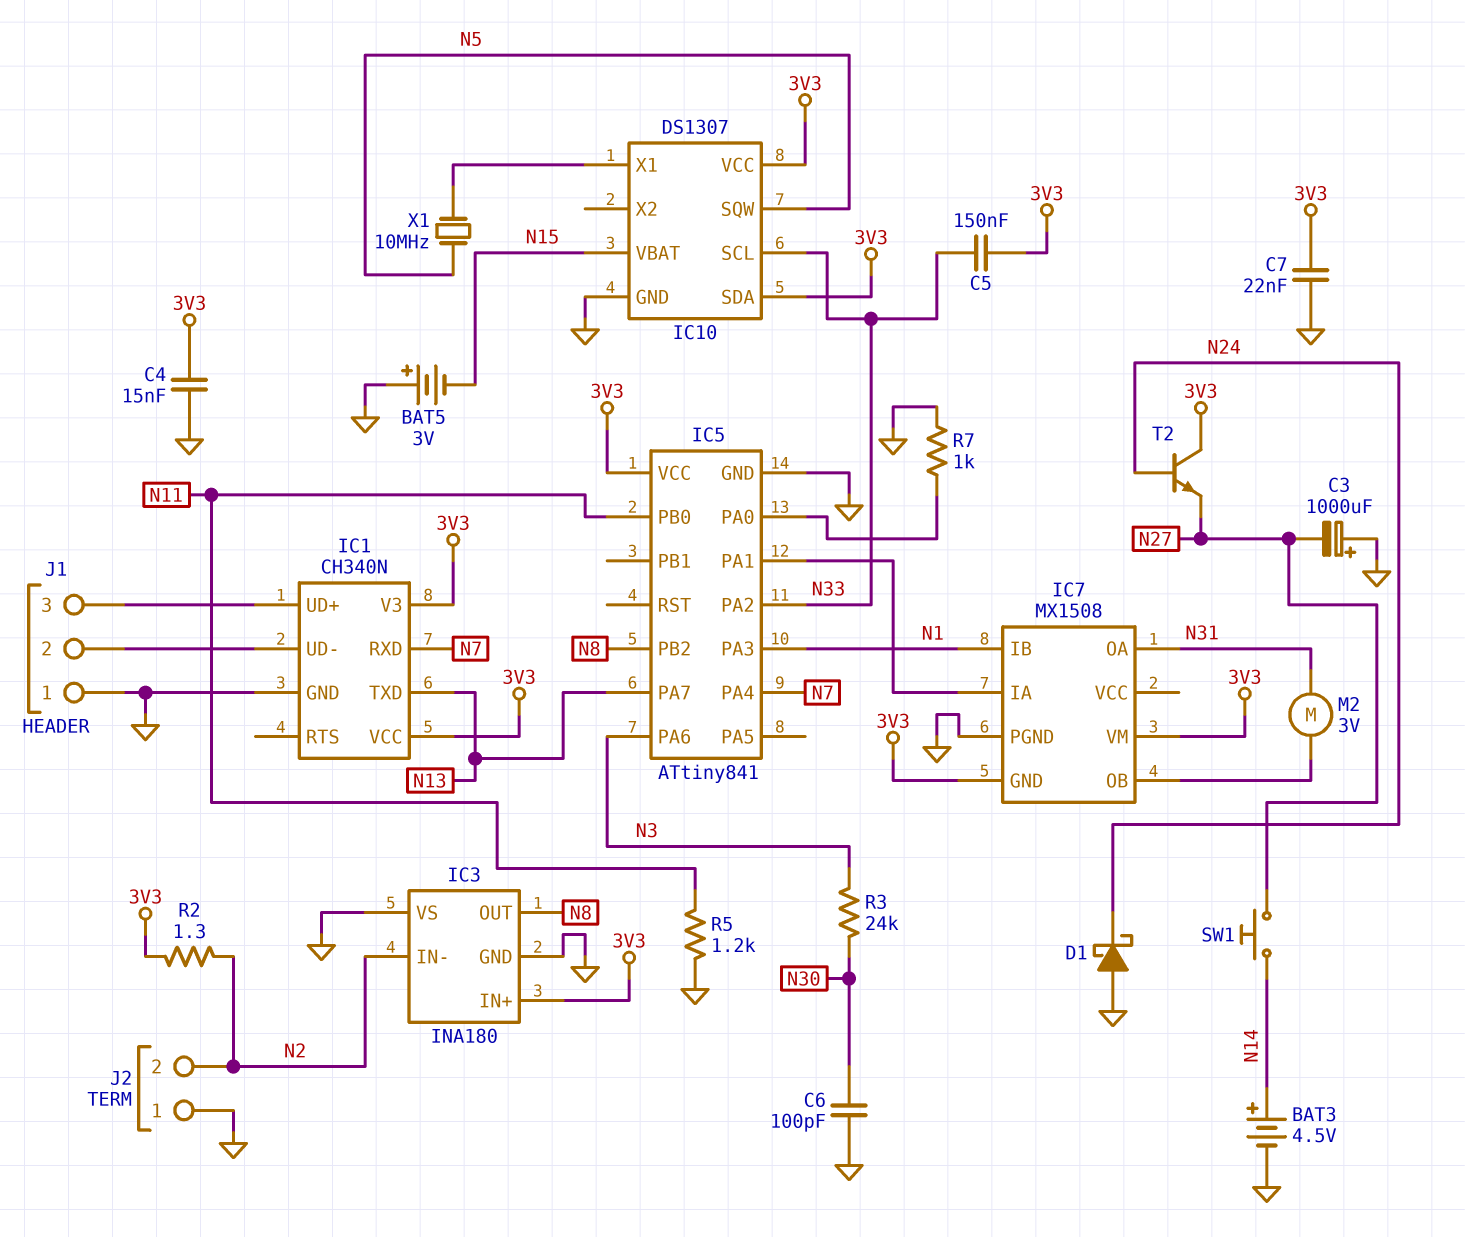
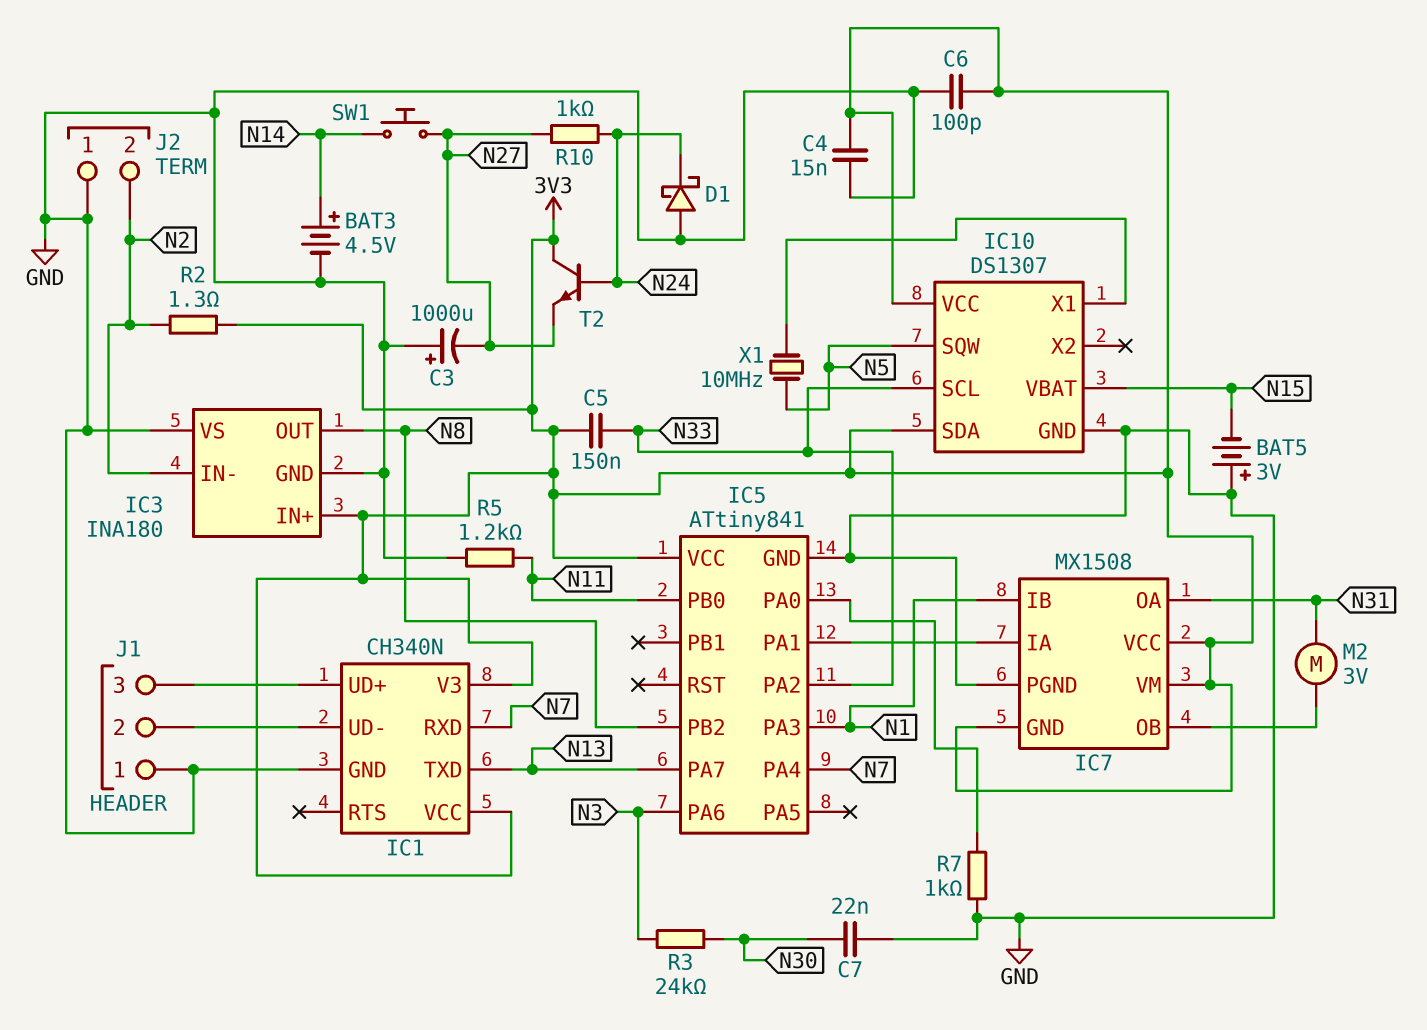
C6: 100pF (GND, N30) -> 100pF (3V3, GND)
C7: 22nF (3V3, GND) -> 22nF (GND, N30)
IC7 pin VCC: none -> 3V3
R10: none -> 1k (N24, N27)

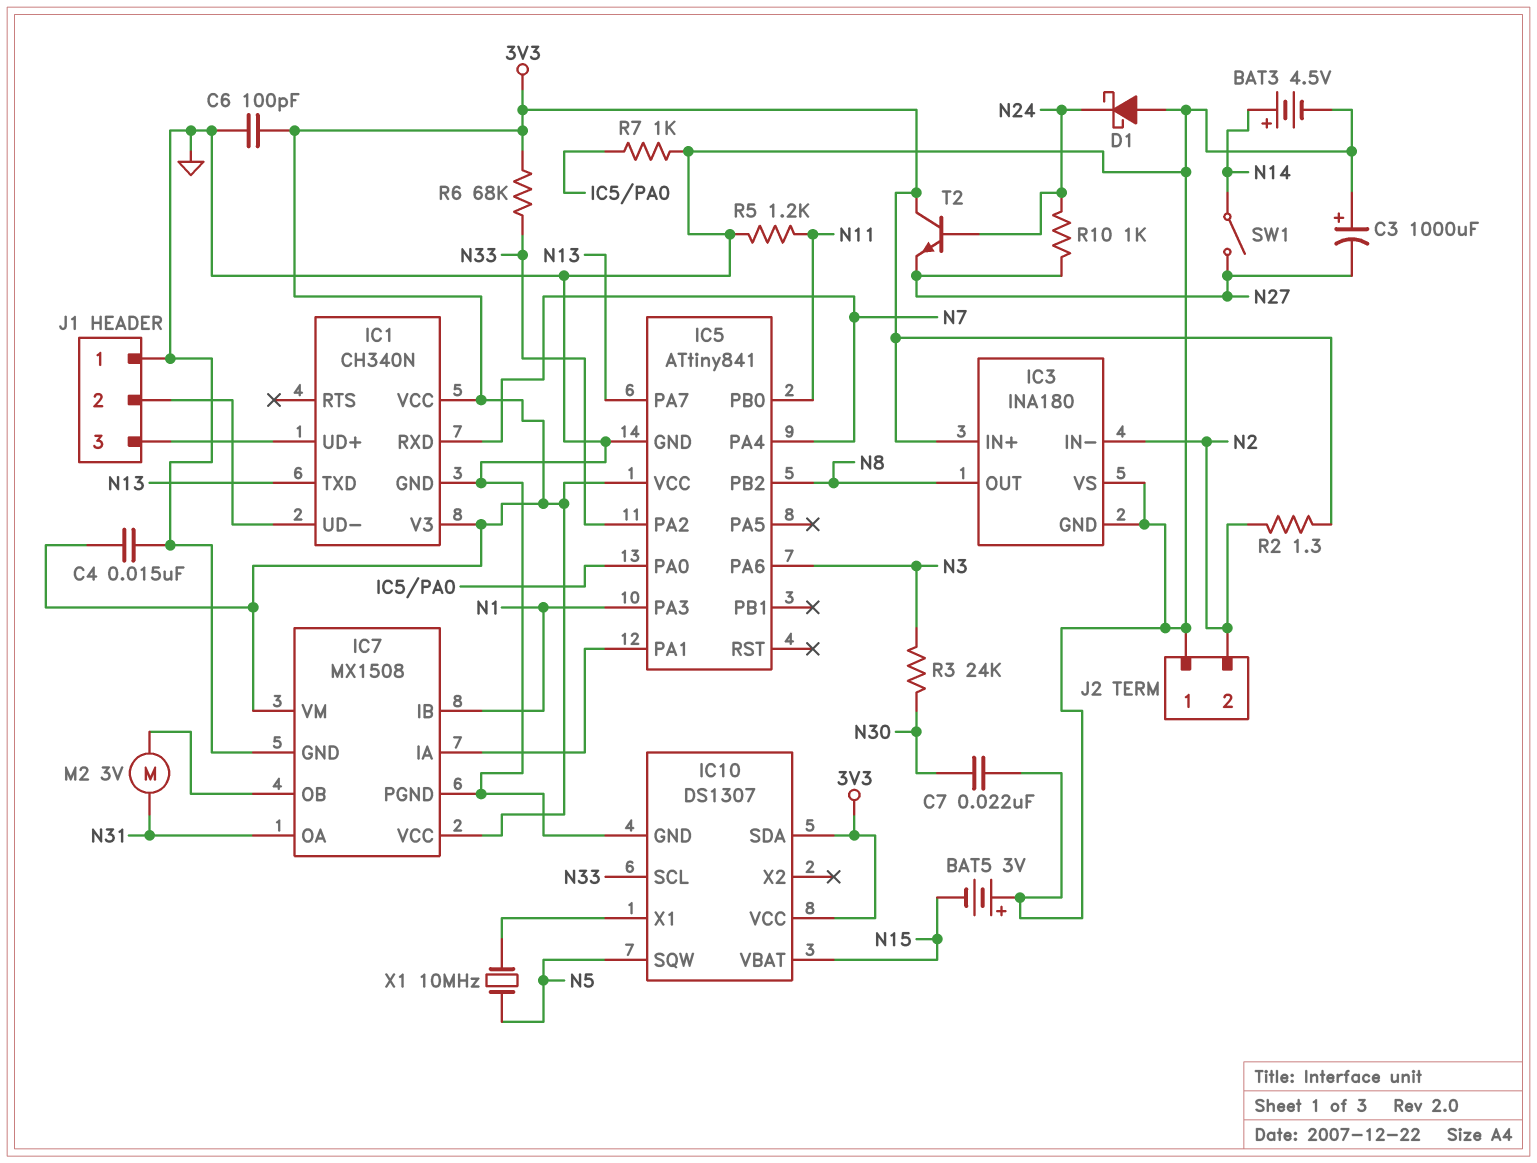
C5: 150nF (3V3, N33) -> none
IC7 pin GND: 3V3 -> GND
R6: none -> 68k (3V3, N33)
SW1: button (N14, N27) -> switch (N14, N27)

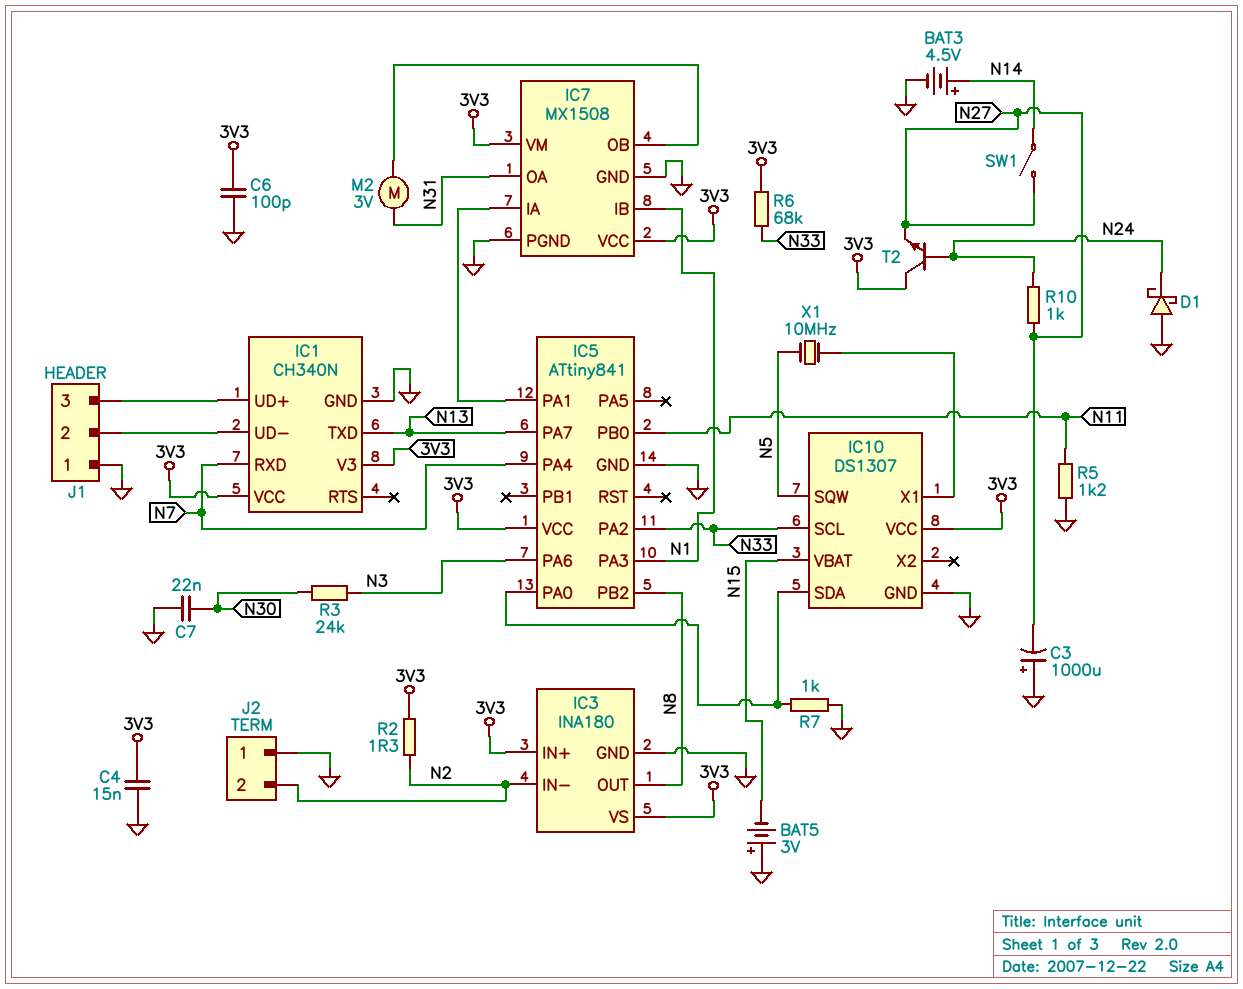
IC3 pin VS: GND -> 3V3
IC10 pin SDA: 3V3 -> IC5/PA0

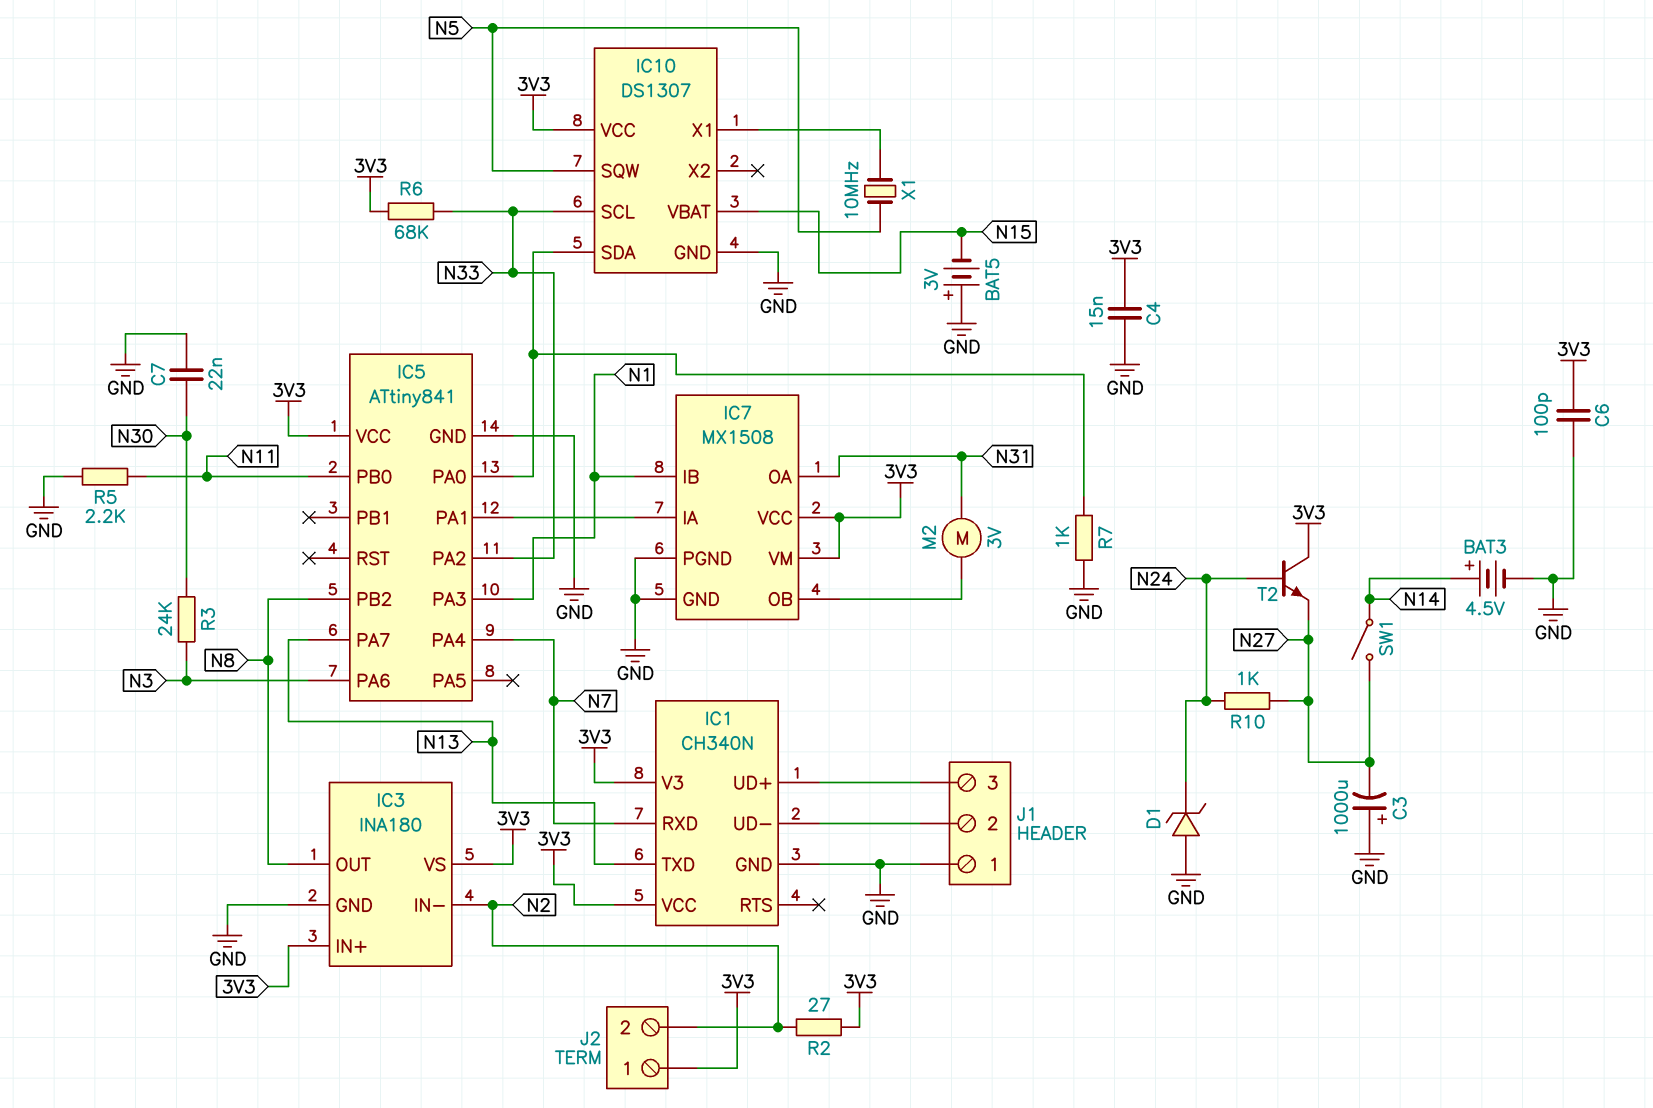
D1: schottky (A GND, K N24) -> zener (A GND, K N24)
J2 pin 1: GND -> 3V3
R2: 1.3 (3V3, N2) -> 27 (3V3, N2)
R5: 1.2k (GND, N11) -> 2.2k (GND, N11)

